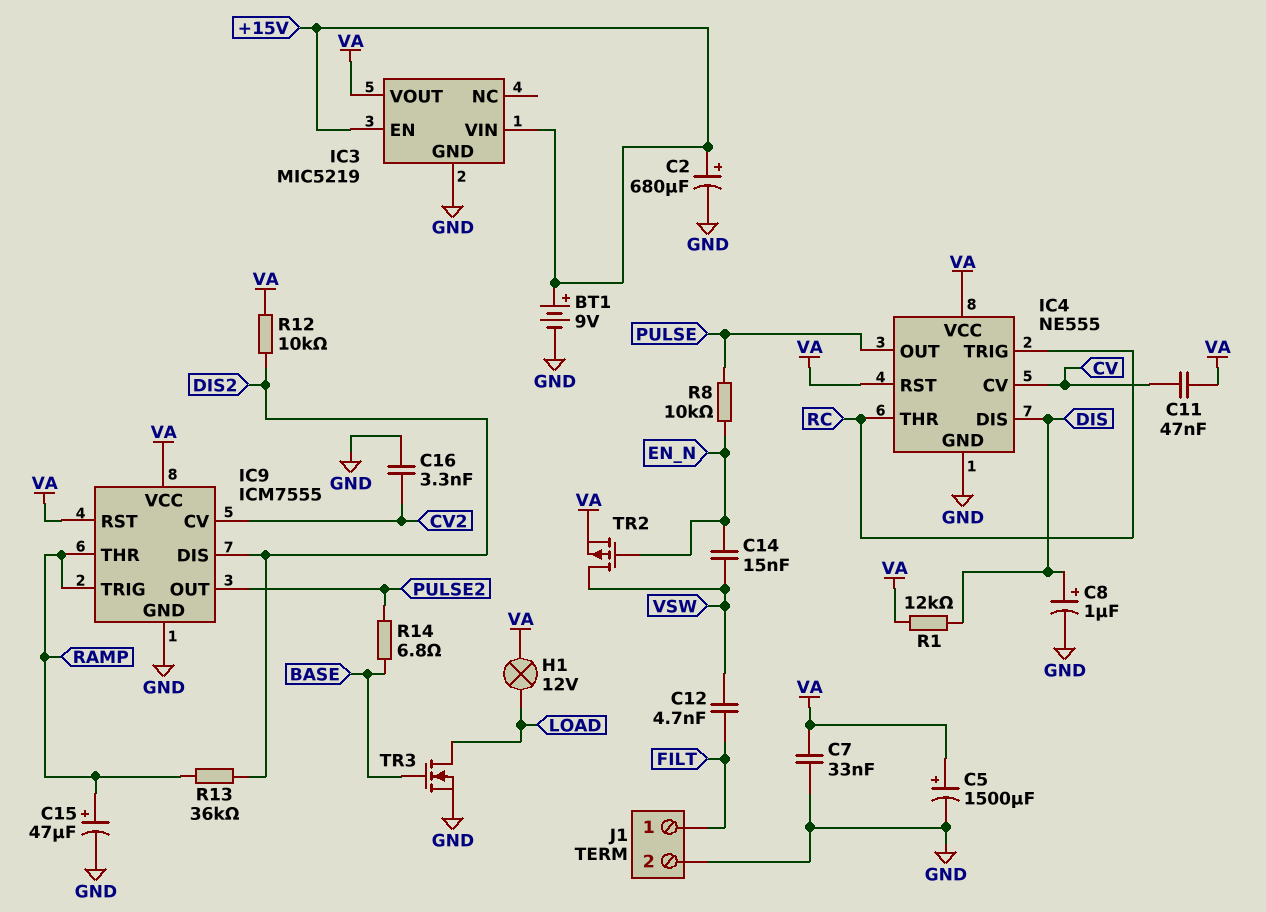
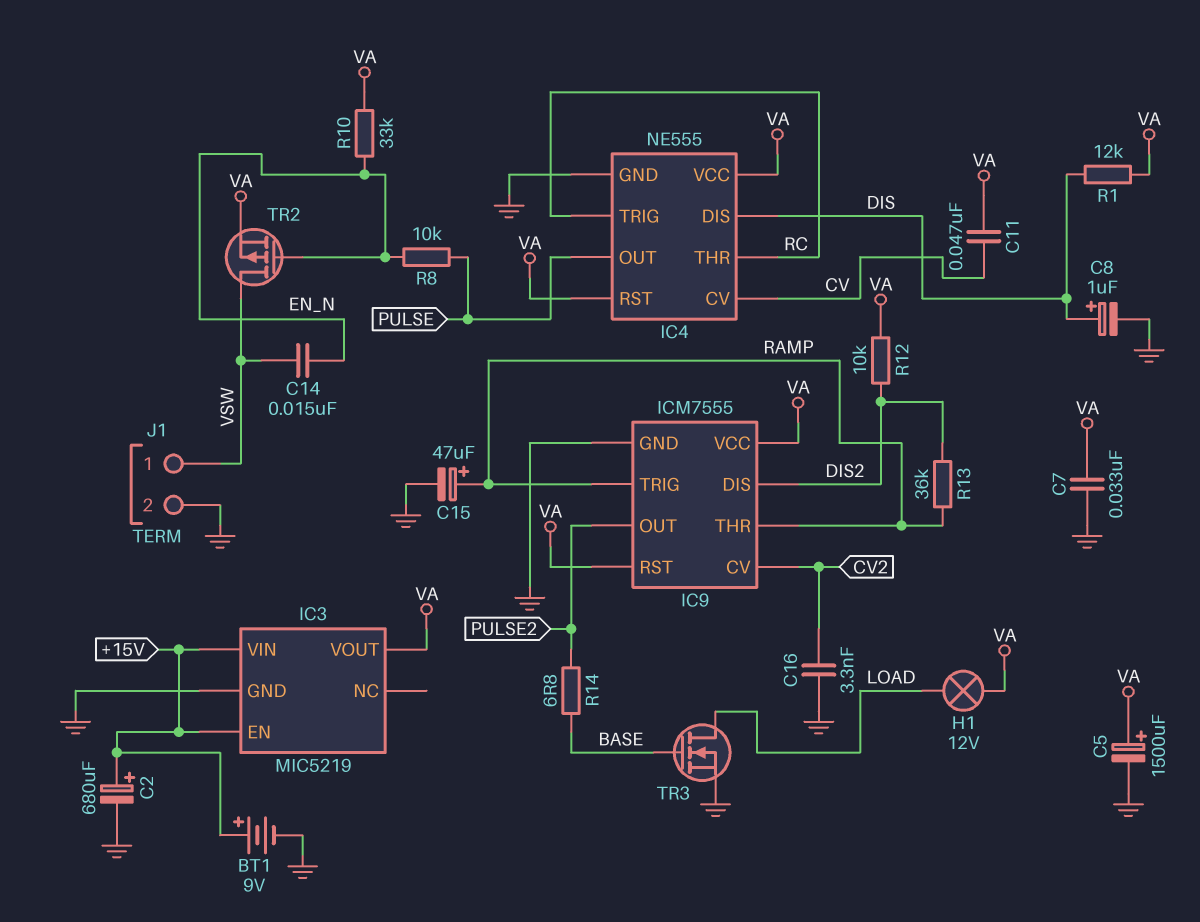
C12: 4.7nF (FILT, VSW) -> none
J1 pin 1: FILT -> VSW
R10: none -> 33k (EN_N, VA)

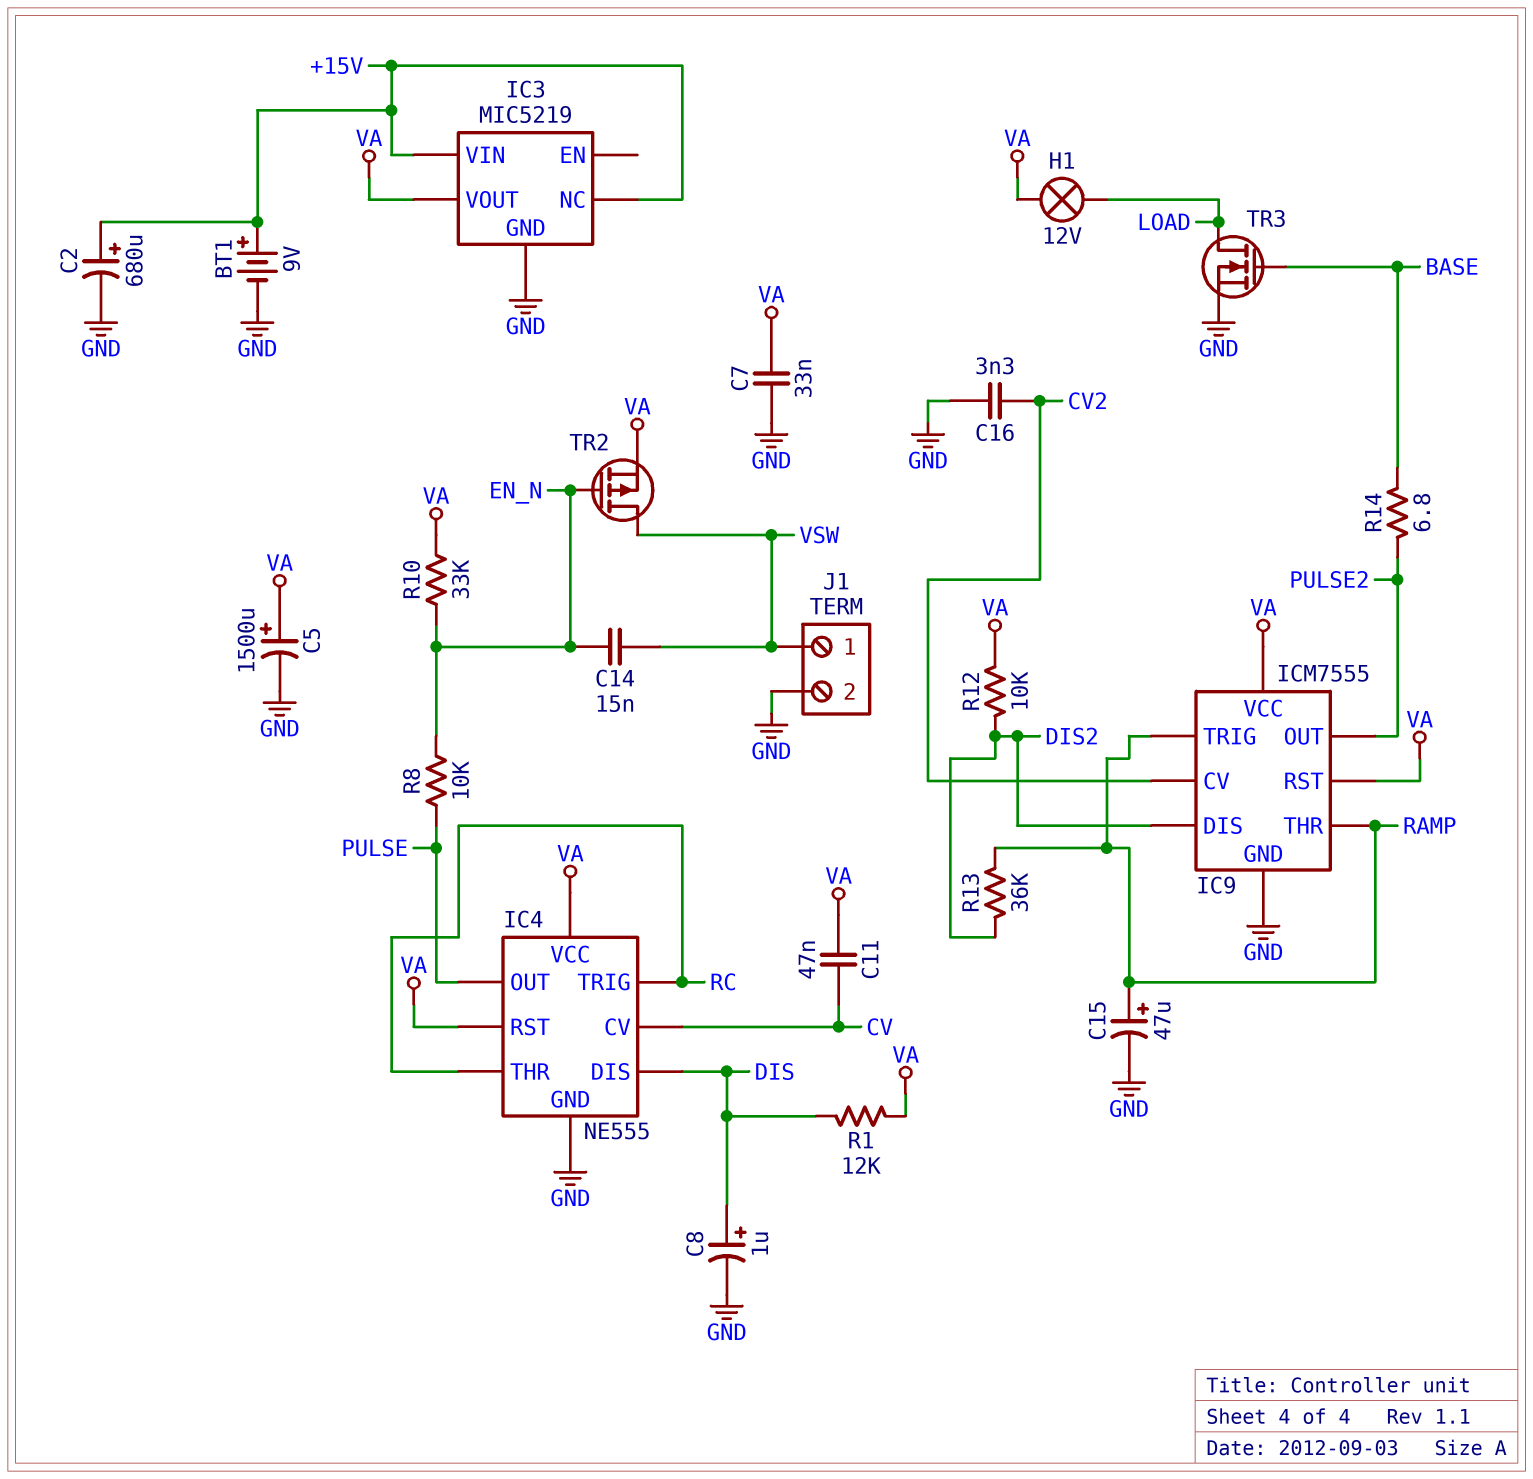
IC3 pin EN: +15V -> none
IC3 pin NC: none -> +15V

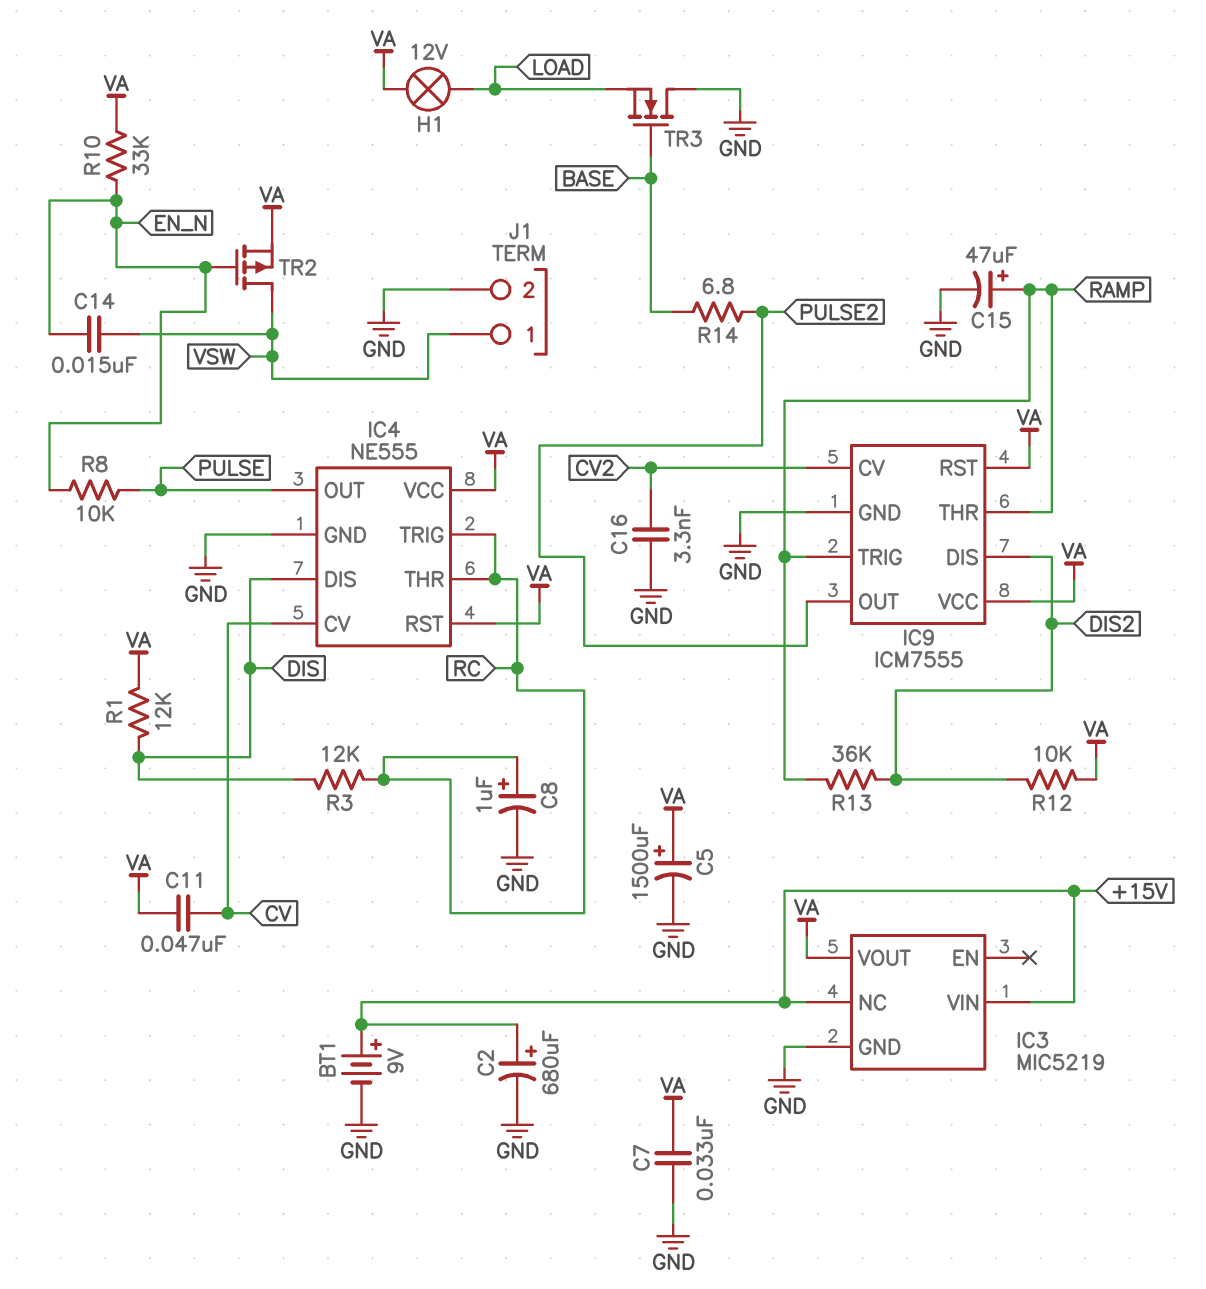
C8: 1uF (plus DIS, minus GND) -> 1uF (plus RC, minus GND)
R3: none -> 12k (DIS, RC)
TR3: NMOS (G BASE, D LOAD, S GND) -> NMOS (G BASE, D GND, S LOAD)

